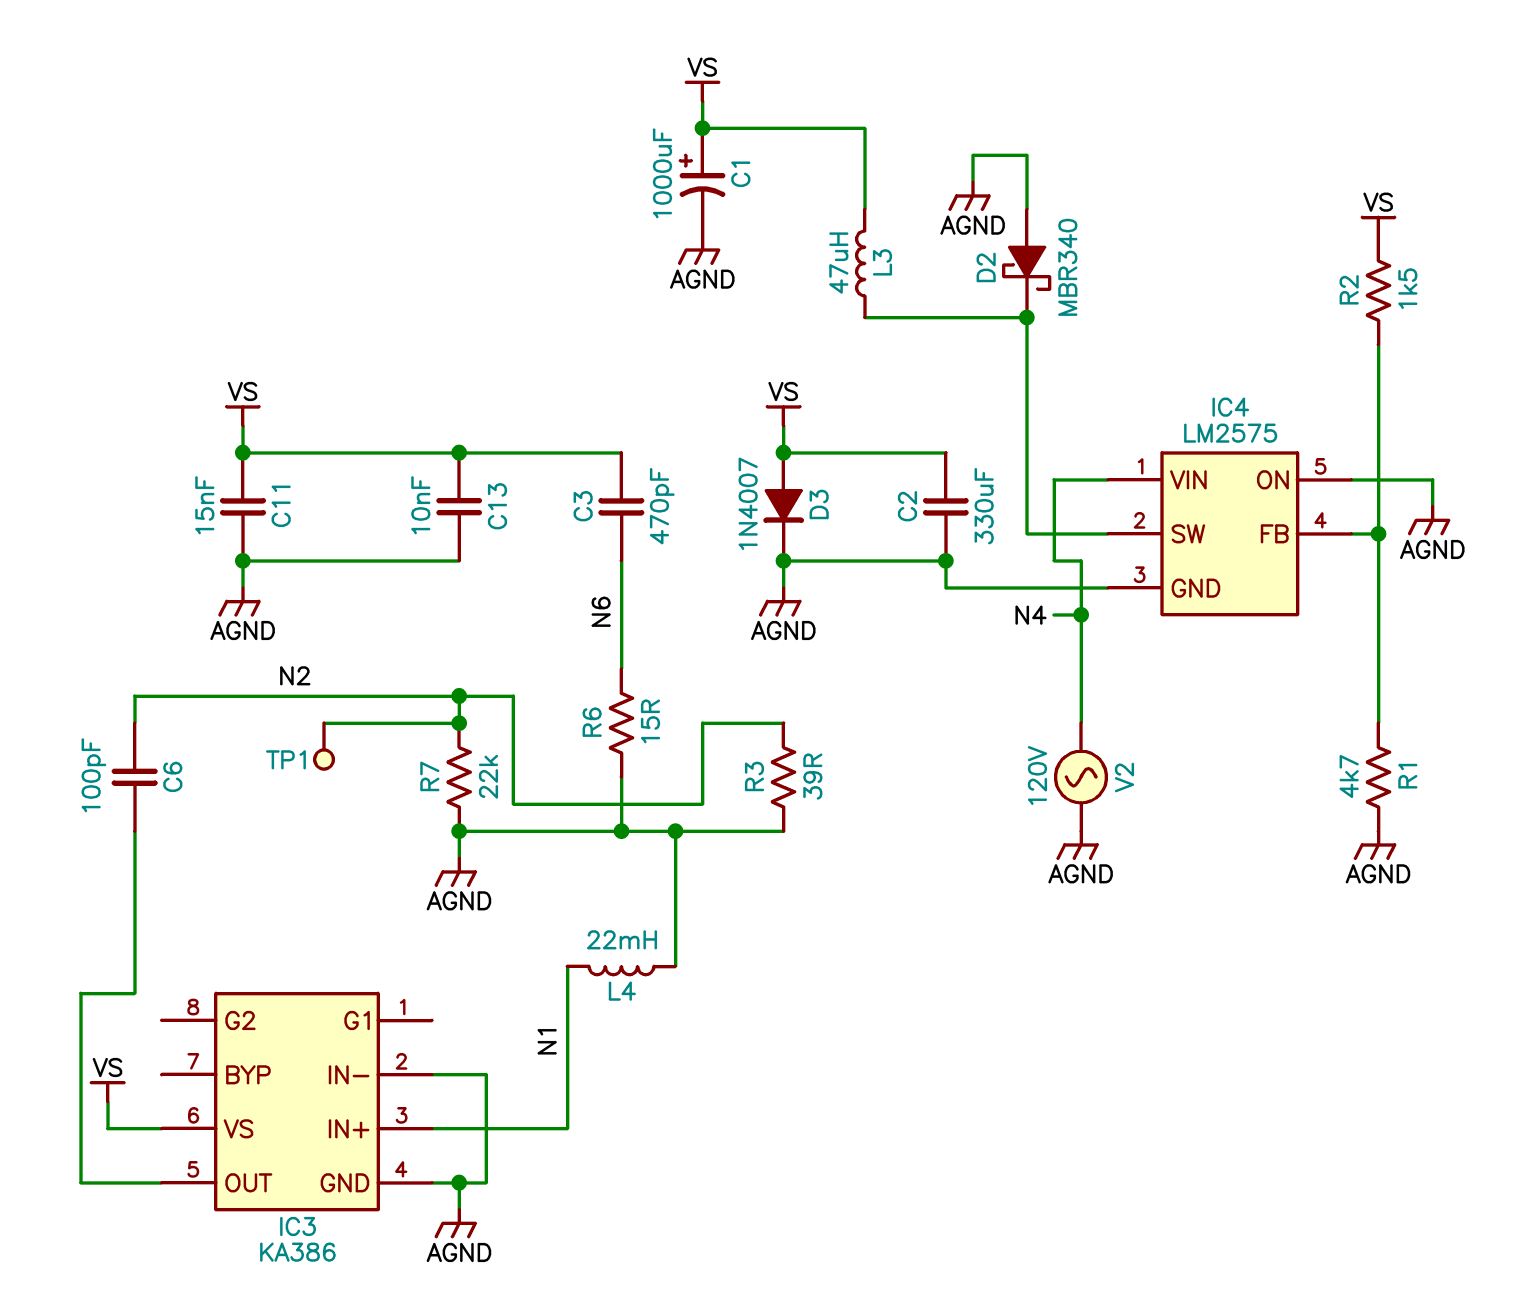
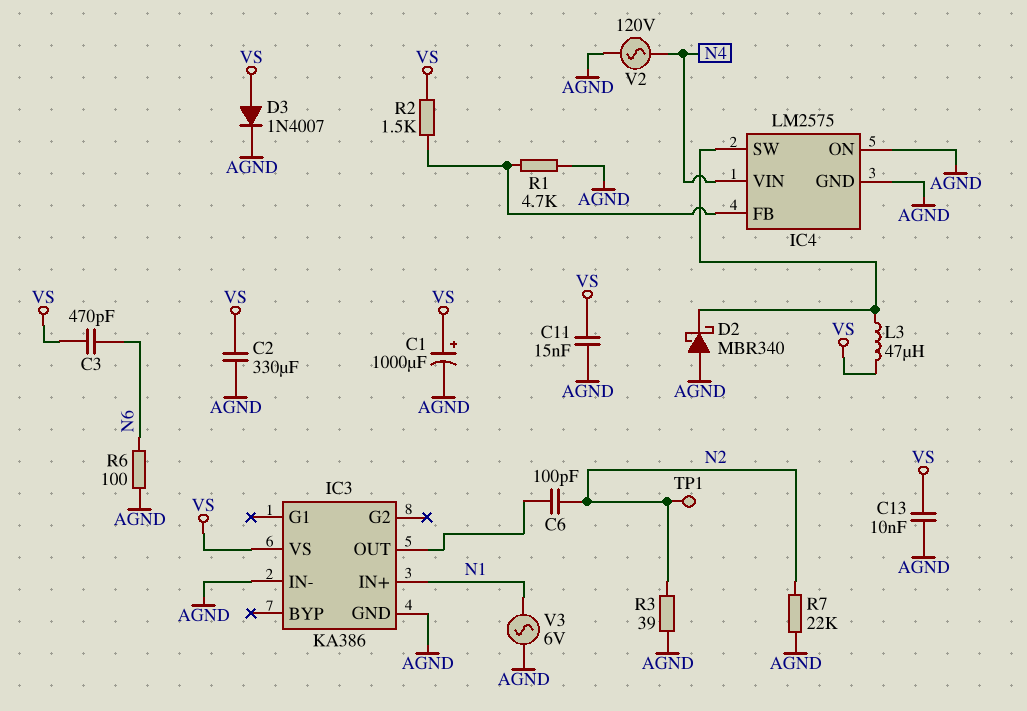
L4: 22mH (AGND, N1) -> none
R6: 15 (AGND, N6) -> 100 (AGND, N6)
V3: none -> AC 6V (AGND, N1)

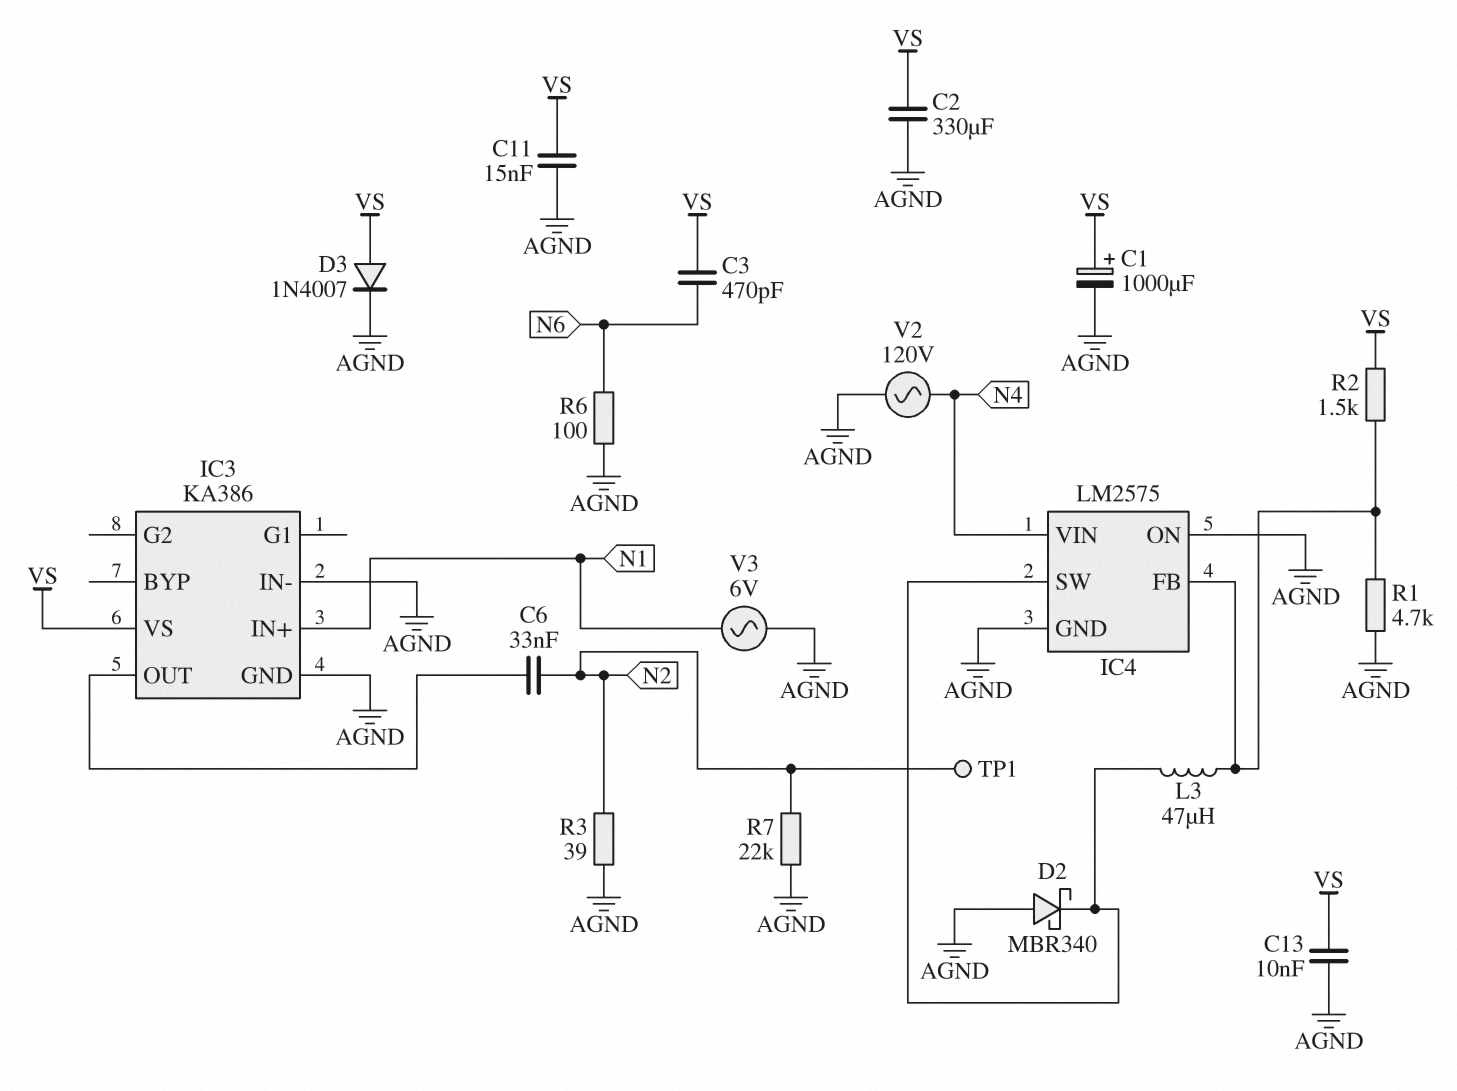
C6: 100pF (IC3/OUT, N2) -> 33nF (IC3/OUT, N2)
L3: 47uH (IC4/SW, VS) -> 47uH (IC4/FB, IC4/SW)

